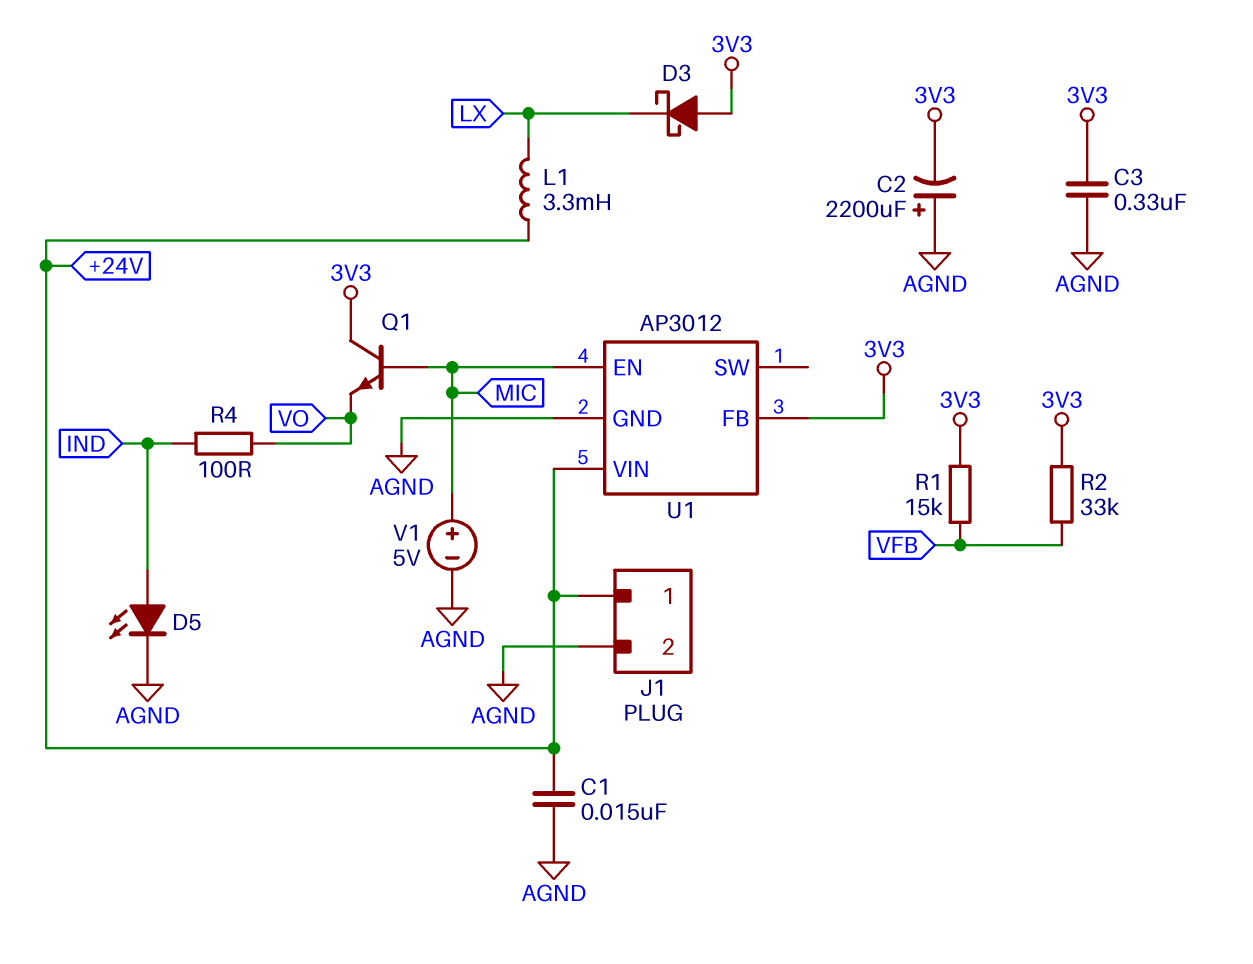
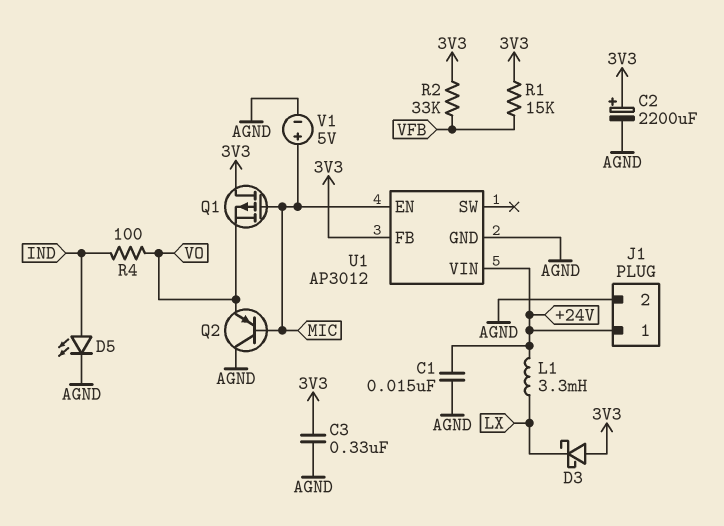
C2: 2200uF (plus AGND, minus 3V3) -> 2200uF (plus 3V3, minus AGND)
Q1: NPN (B MIC, C 3V3, E VO) -> PMOS (G MIC, D 3V3, S VO)
Q2: none -> PNP (B MIC, C AGND, E VO)

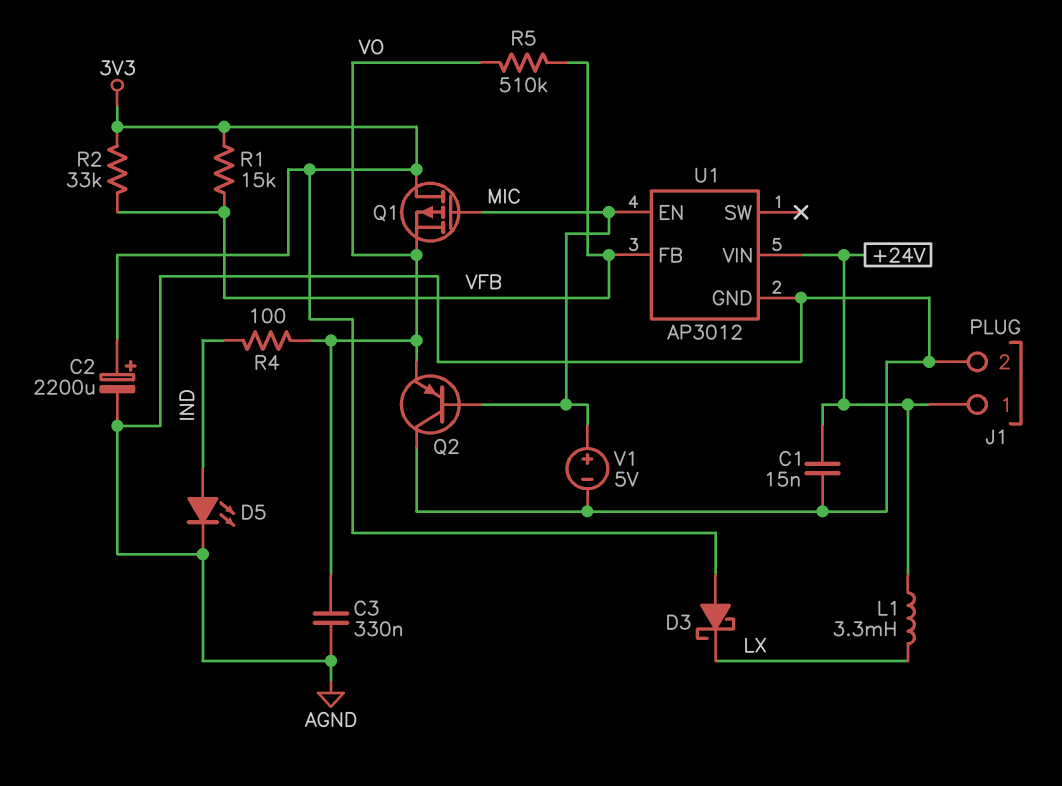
C3: 330nF (3V3, AGND) -> 330nF (AGND, VO)
R5: none -> 510k (VFB, VO)
U1 pin FB: 3V3 -> VFB

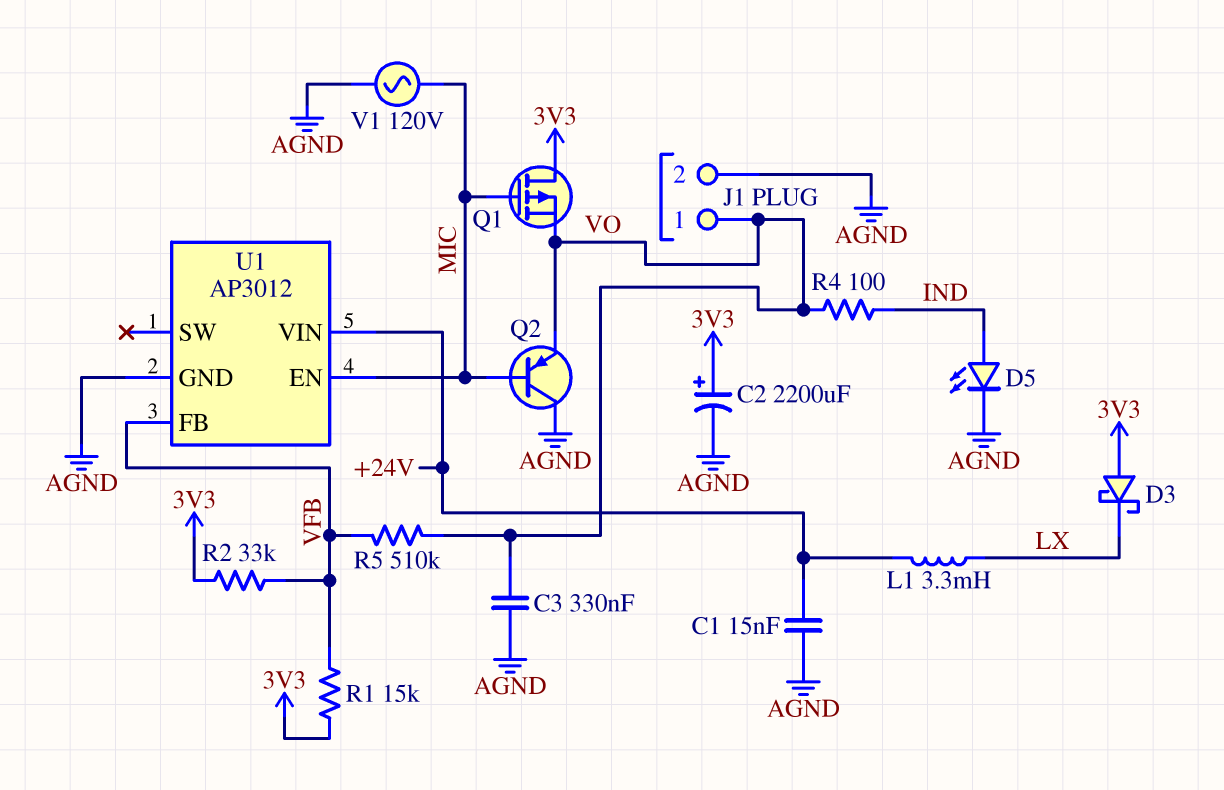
J1 pin 1: +24V -> VO
V1: 5V (plus MIC, minus AGND) -> AC 120V (AGND, MIC)

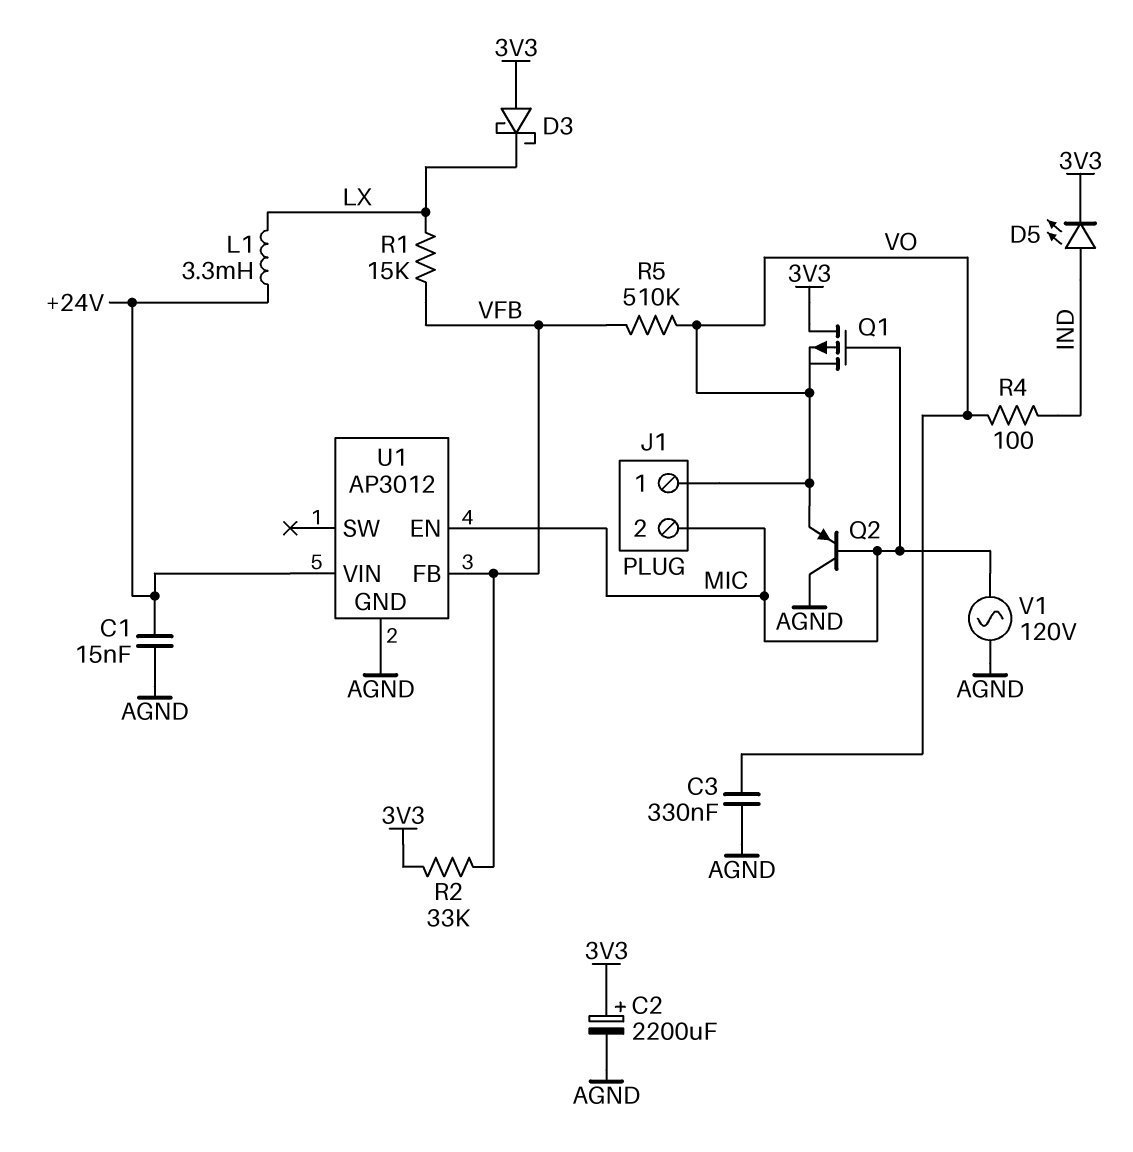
D5: LED (A IND, K AGND) -> LED (A IND, K 3V3)
J1 pin 2: AGND -> MIC
R1: 15k (3V3, VFB) -> 15k (LX, VFB)

